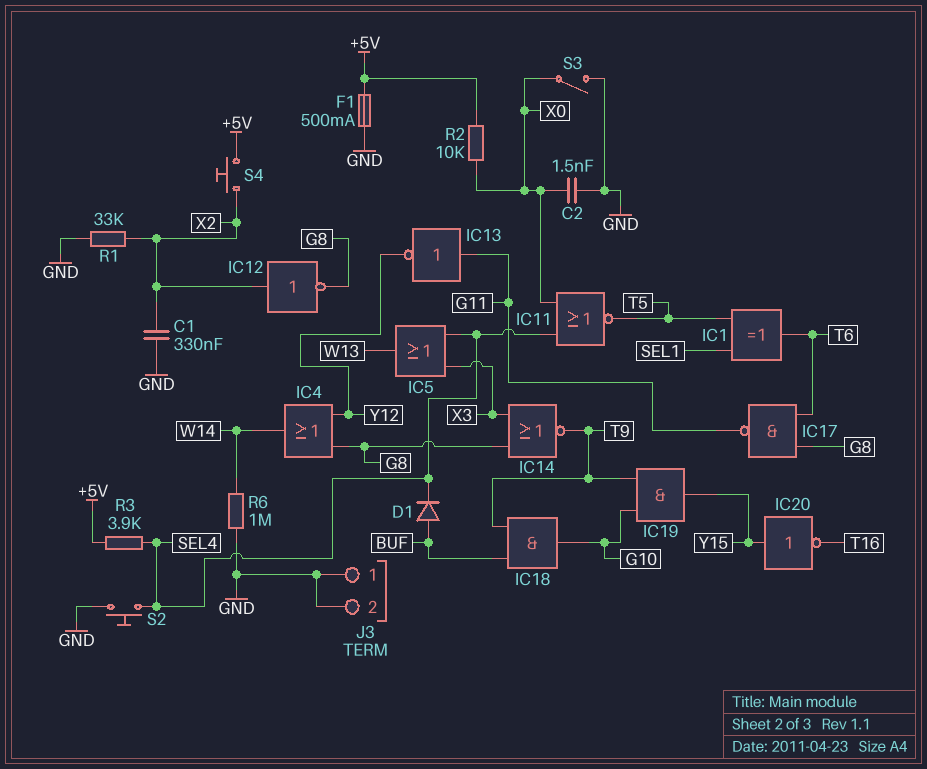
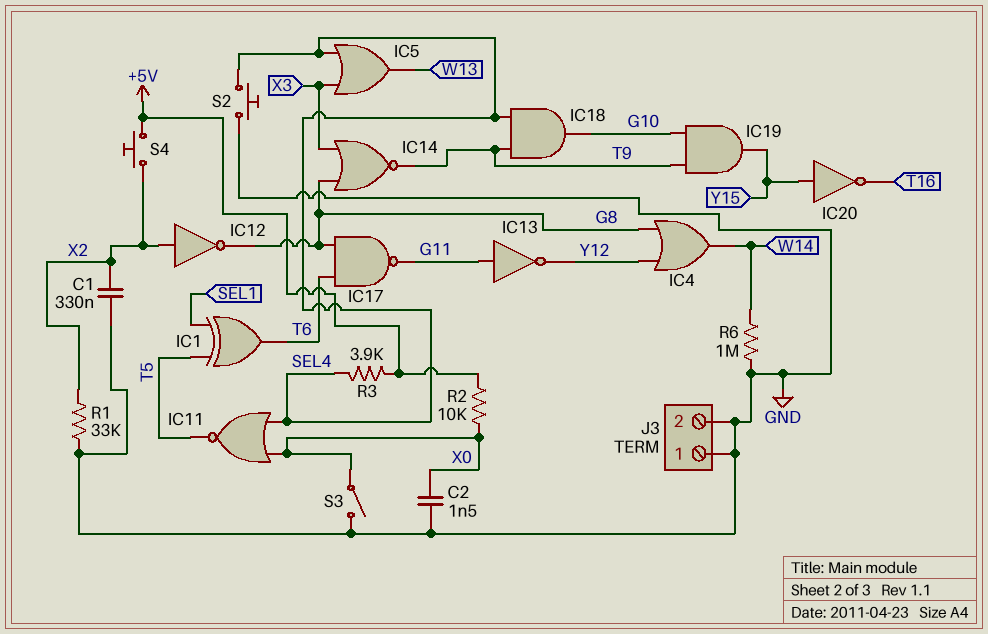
D1: diode (A BUF, K SEL4) -> none
F1: 500mA (+5V, GND) -> none
IC18: AND (in BUF, in T9, out G10) -> AND (in SEL4, in T9, out G10)

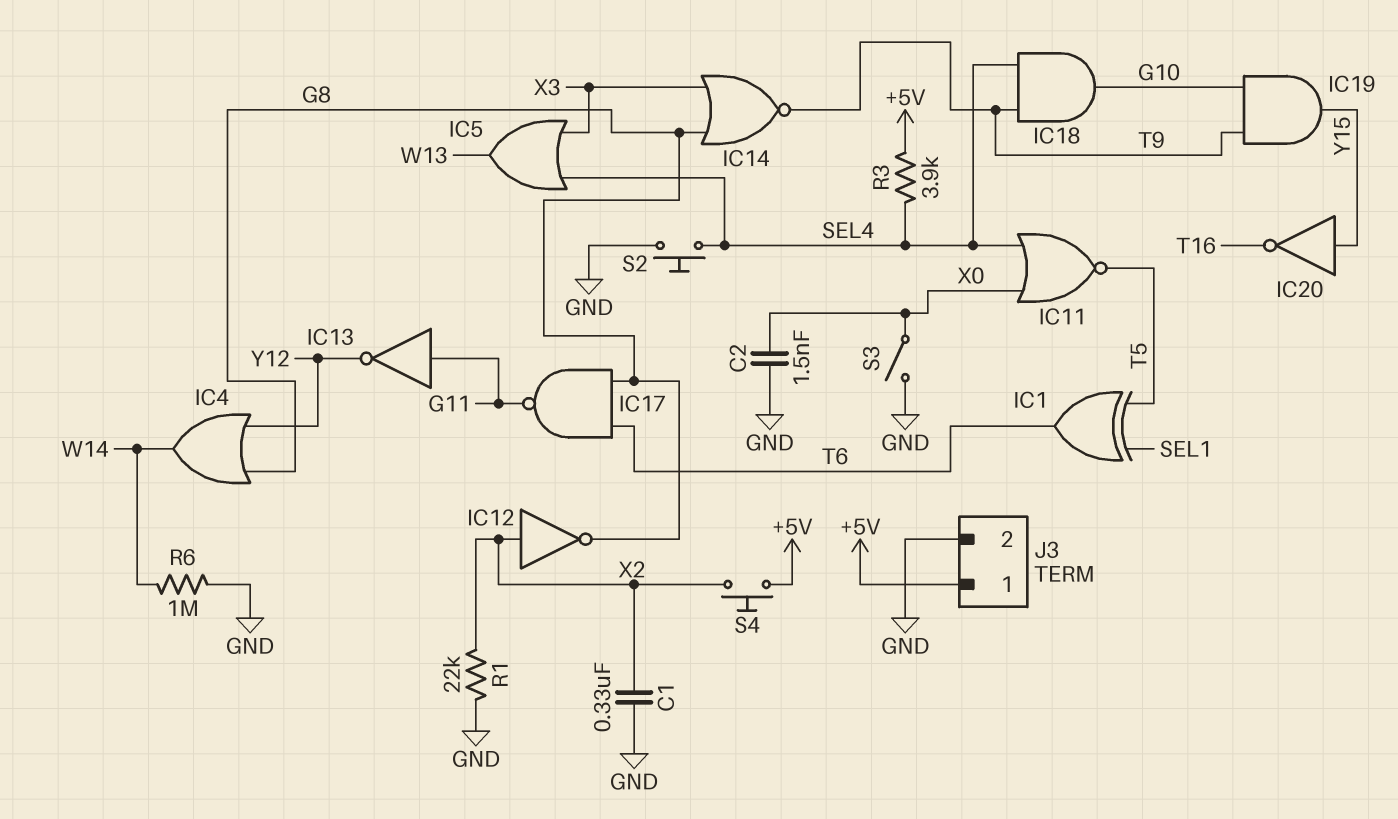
J3 pin 1: GND -> +5V
R1: 33k (GND, X2) -> 22k (GND, X2)
R2: 10k (+5V, X0) -> none

